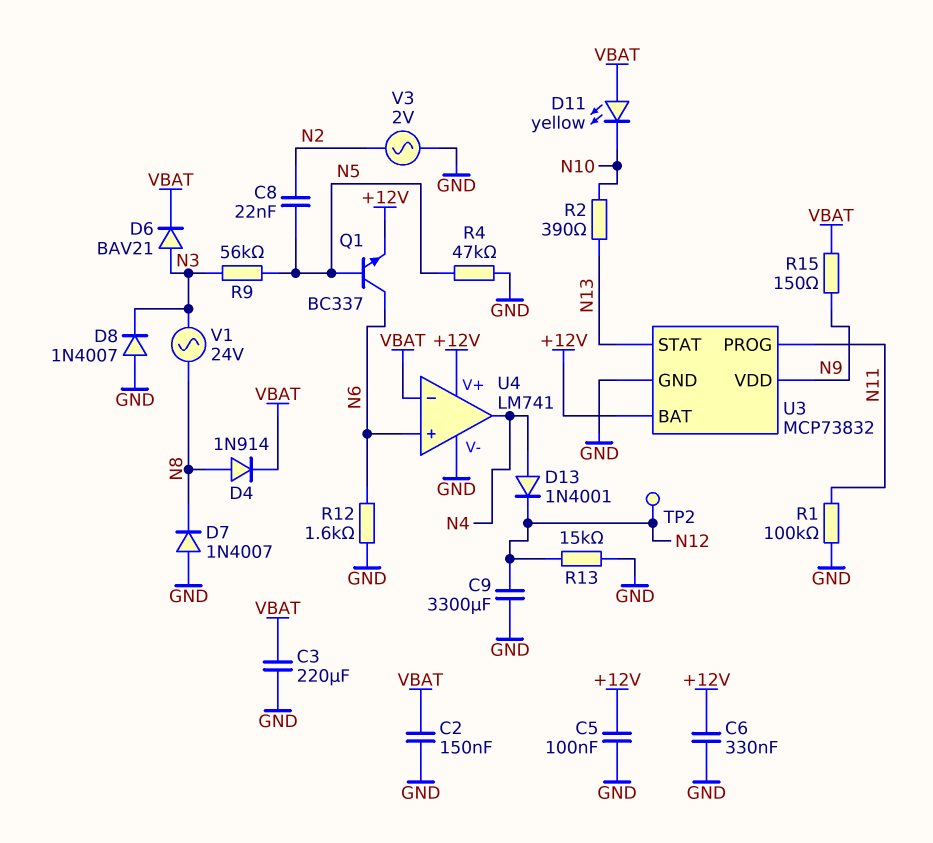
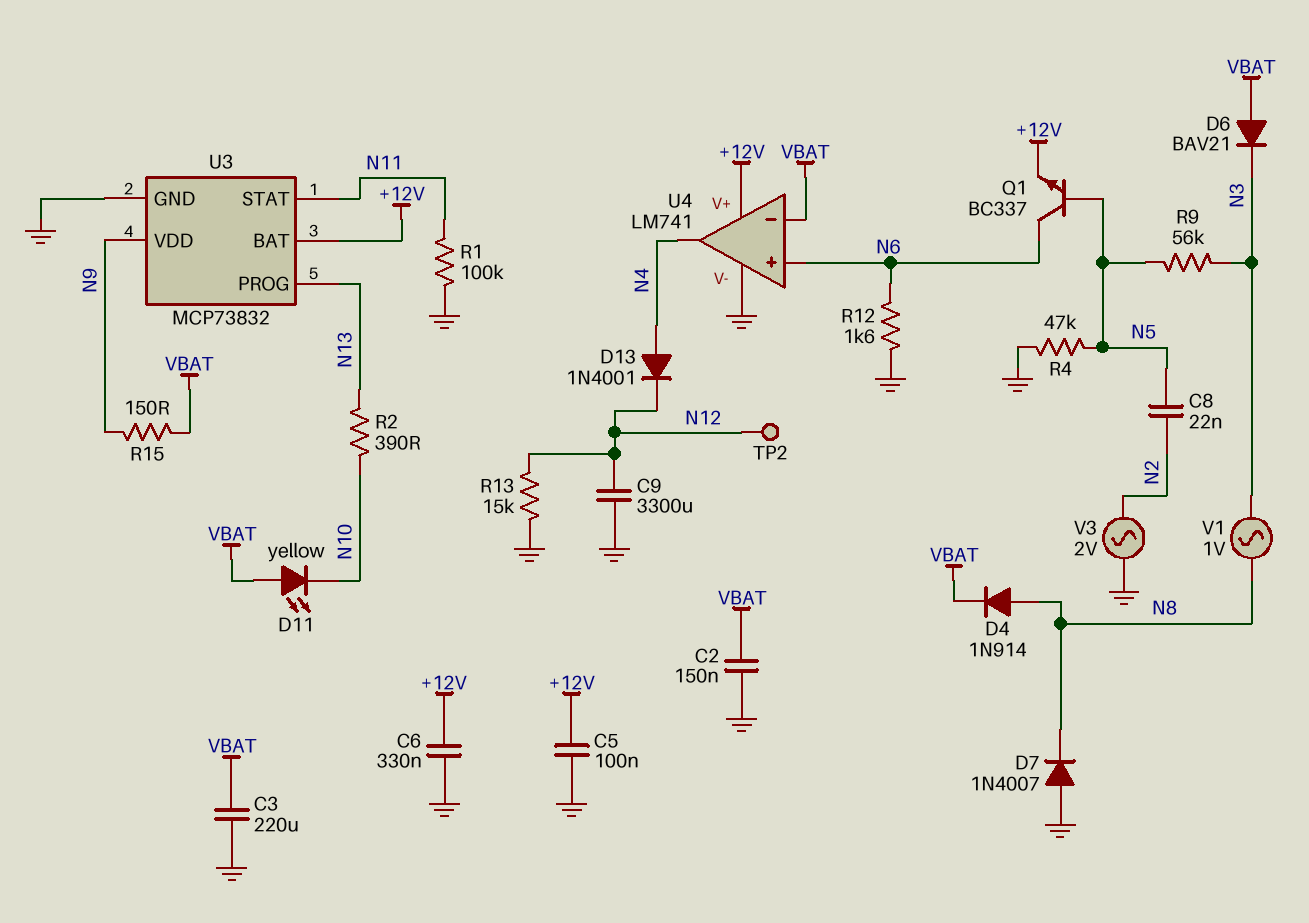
D6: diode BAV21 (A N3, K VBAT) -> diode BAV21 (A VBAT, K N3)
D8: diode 1N4007 (A GND, K N3) -> none
U3 pin PROG: N11 -> N13
U3 pin STAT: N13 -> N11
V1: AC 24V (N3, N8) -> AC 1V (N3, N8)

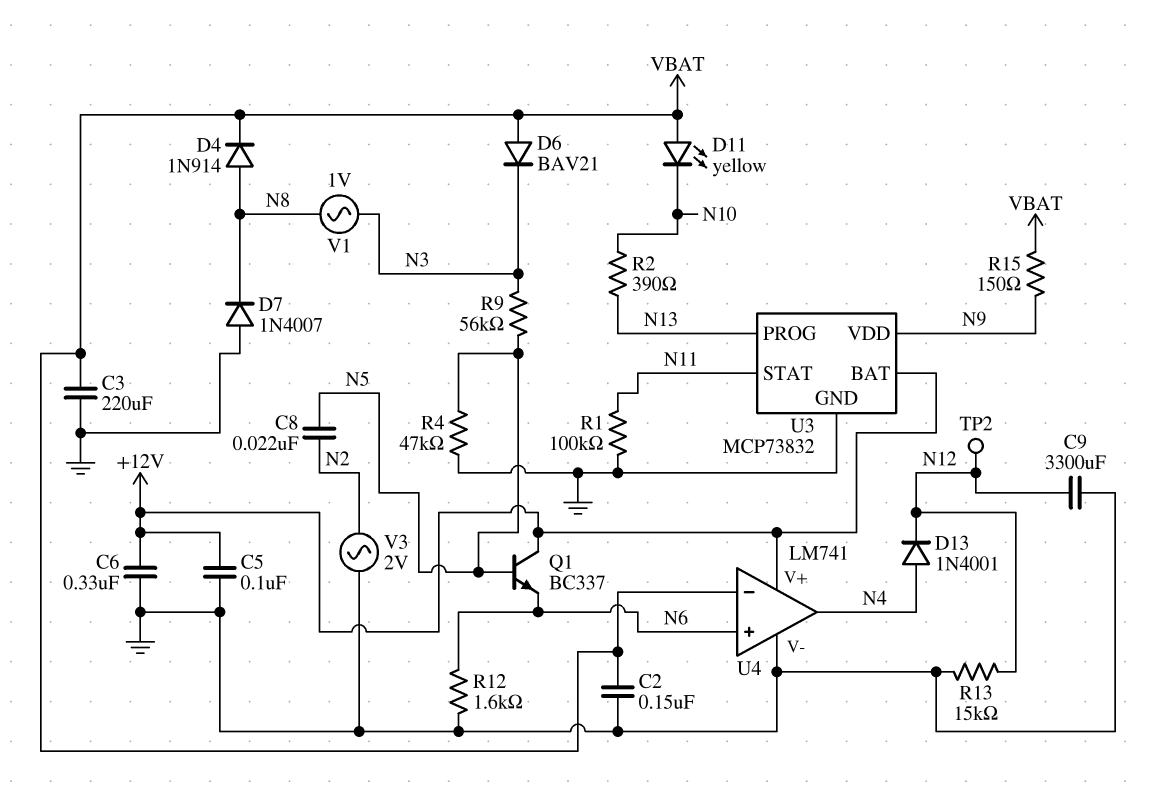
Q1: NPN BC337 (B N5, C N6, E +12V) -> NPN BC337 (B N5, C +12V, E N6)

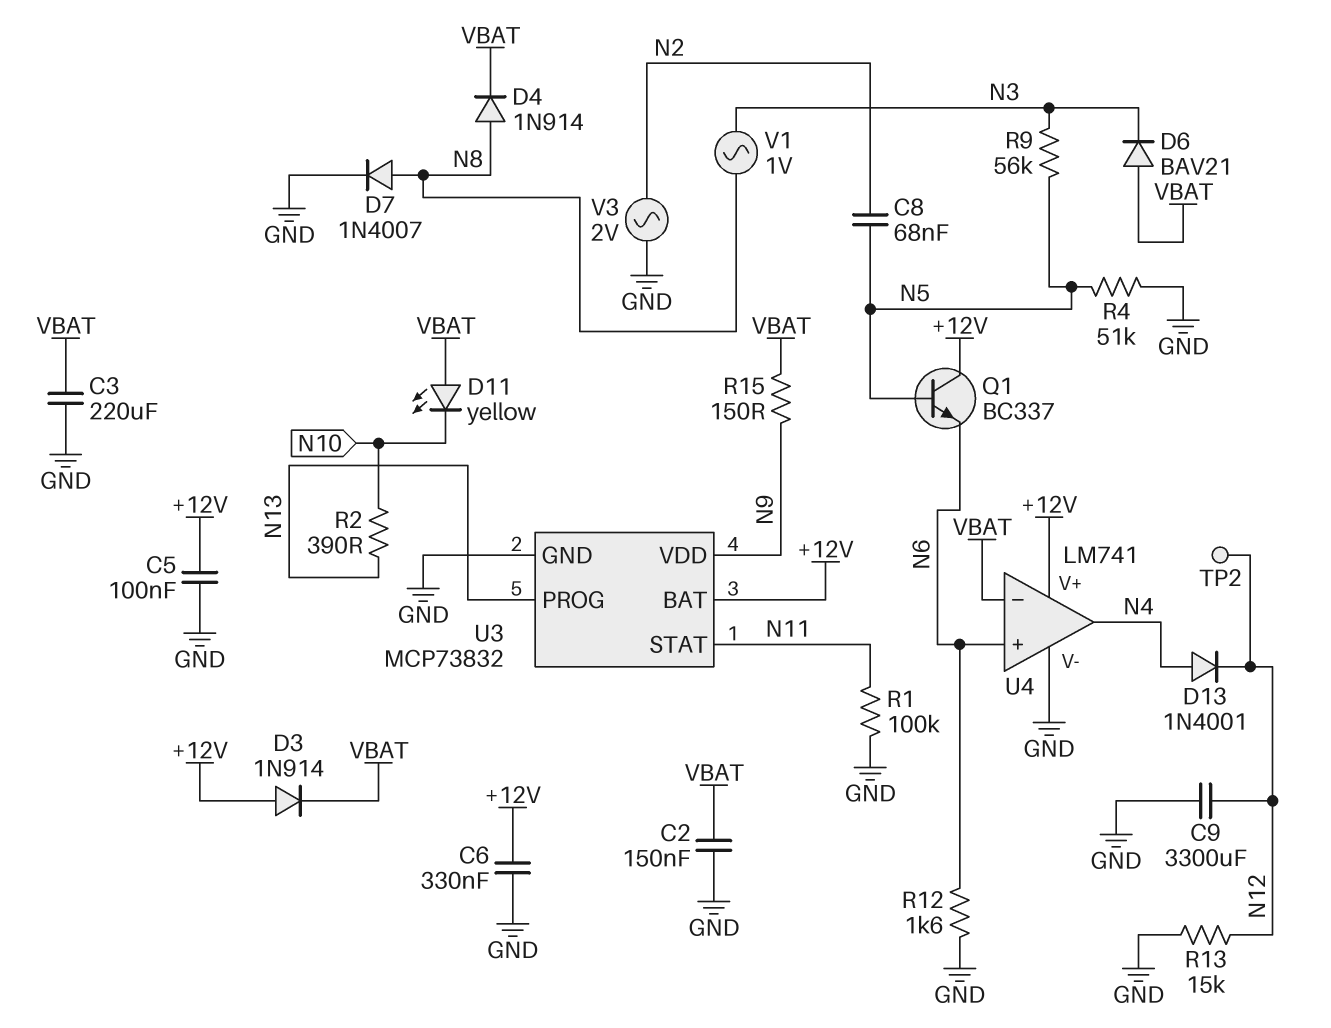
C8: 22nF (N2, N5) -> 68nF (N2, N5)
D3: none -> diode 1N914 (A +12V, K VBAT)
D7: diode 1N4007 (A GND, K N8) -> diode 1N4007 (A N8, K GND)
R4: 47k (GND, N5) -> 51k (GND, N5)

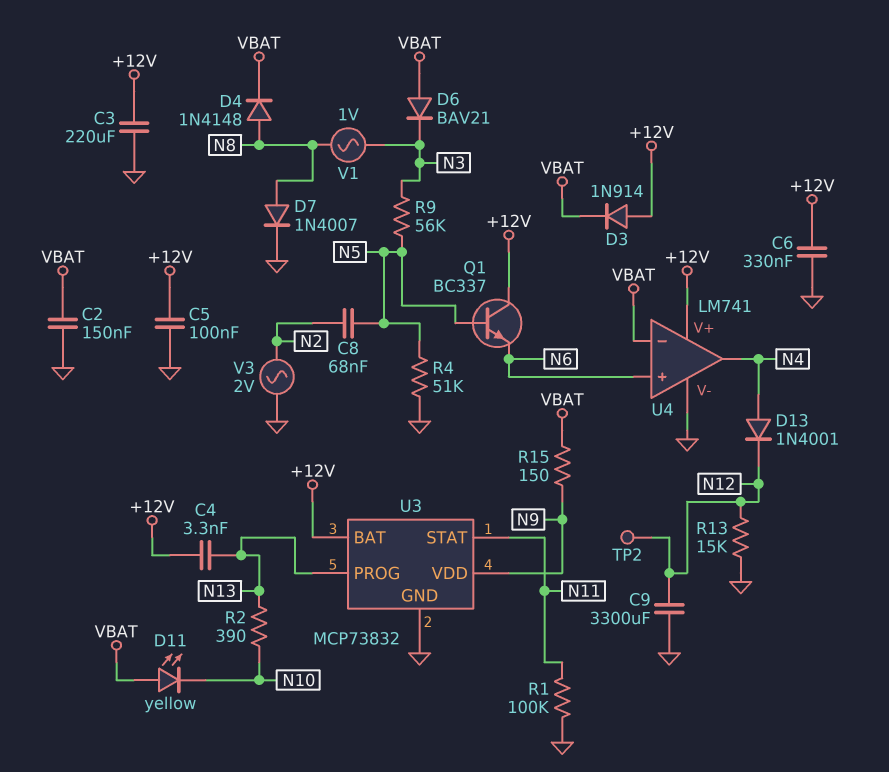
C3: 220uF (GND, VBAT) -> 220uF (+12V, GND)
C4: none -> 3.3nF (+12V, N13)
D4: diode 1N914 (A N8, K VBAT) -> diode 1N4148 (A N8, K VBAT)
R12: 1.6k (GND, N6) -> none

